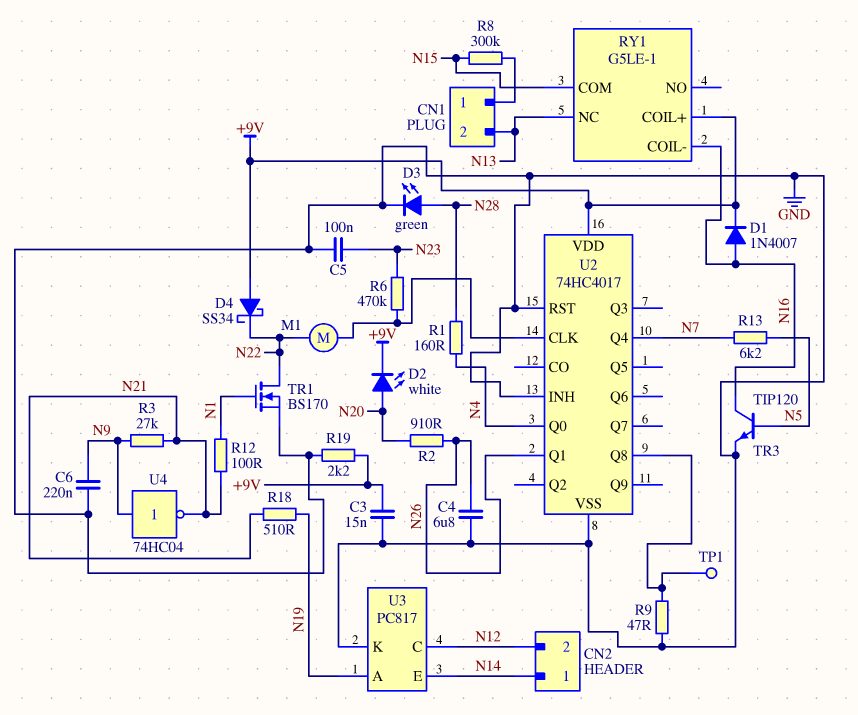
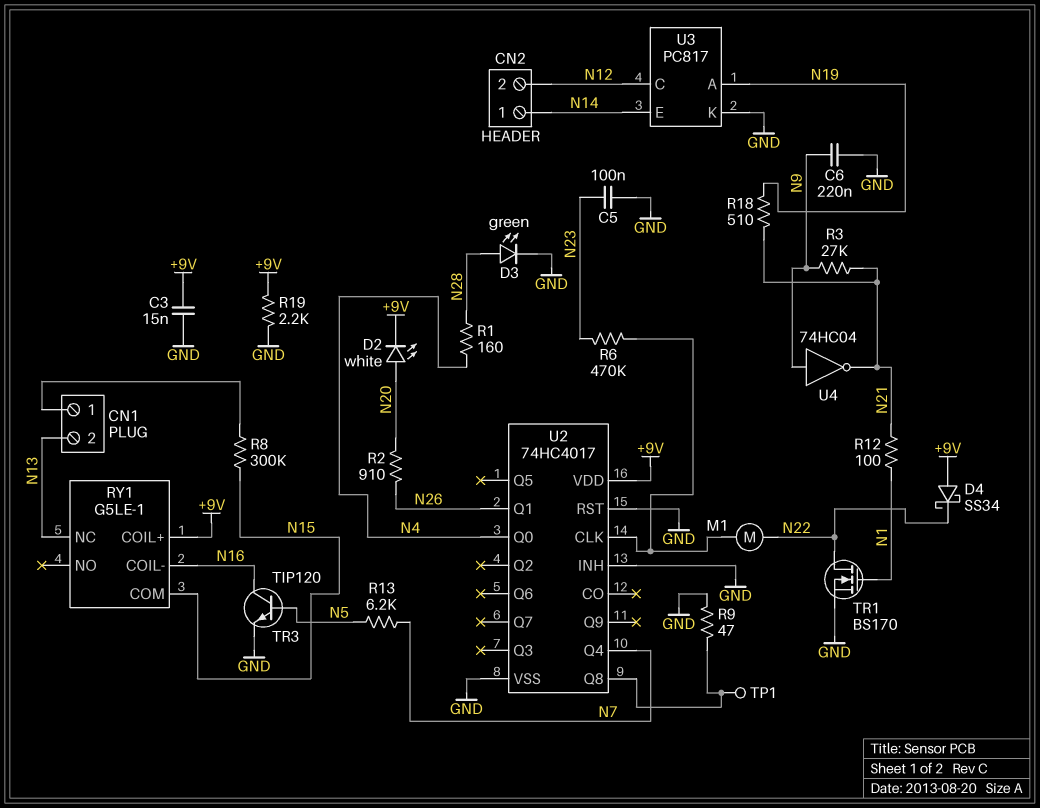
C4: 6.8uF (GND, N26) -> none
D1: diode 1N4007 (A N16, K +9V) -> none

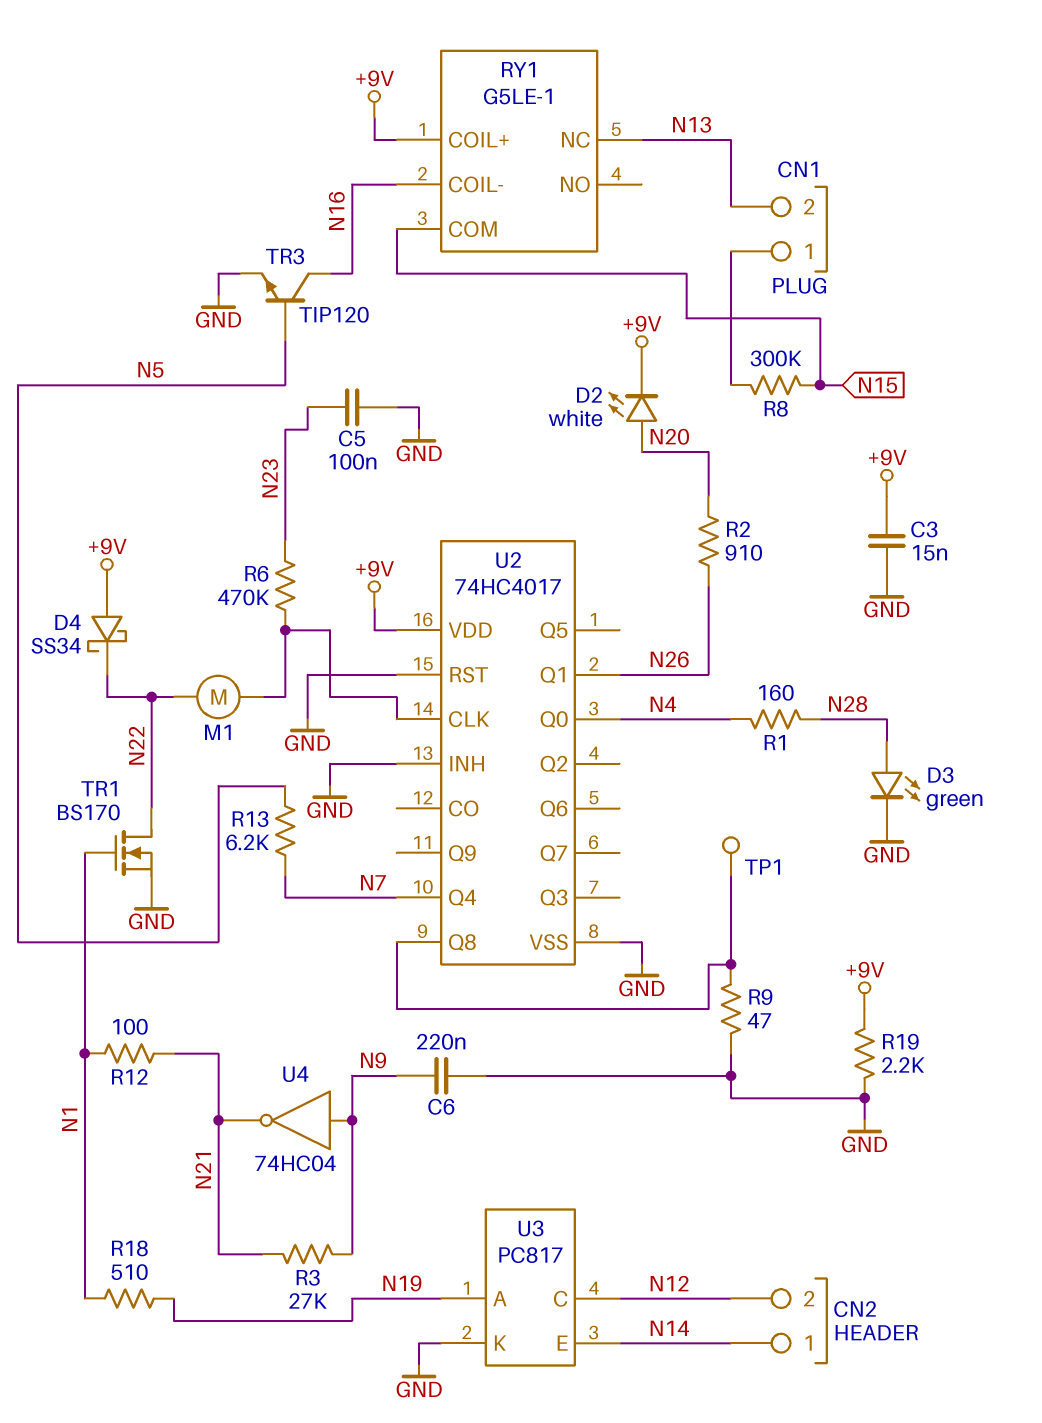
R18: 510 (N19, N21) -> 510 (N1, N19)

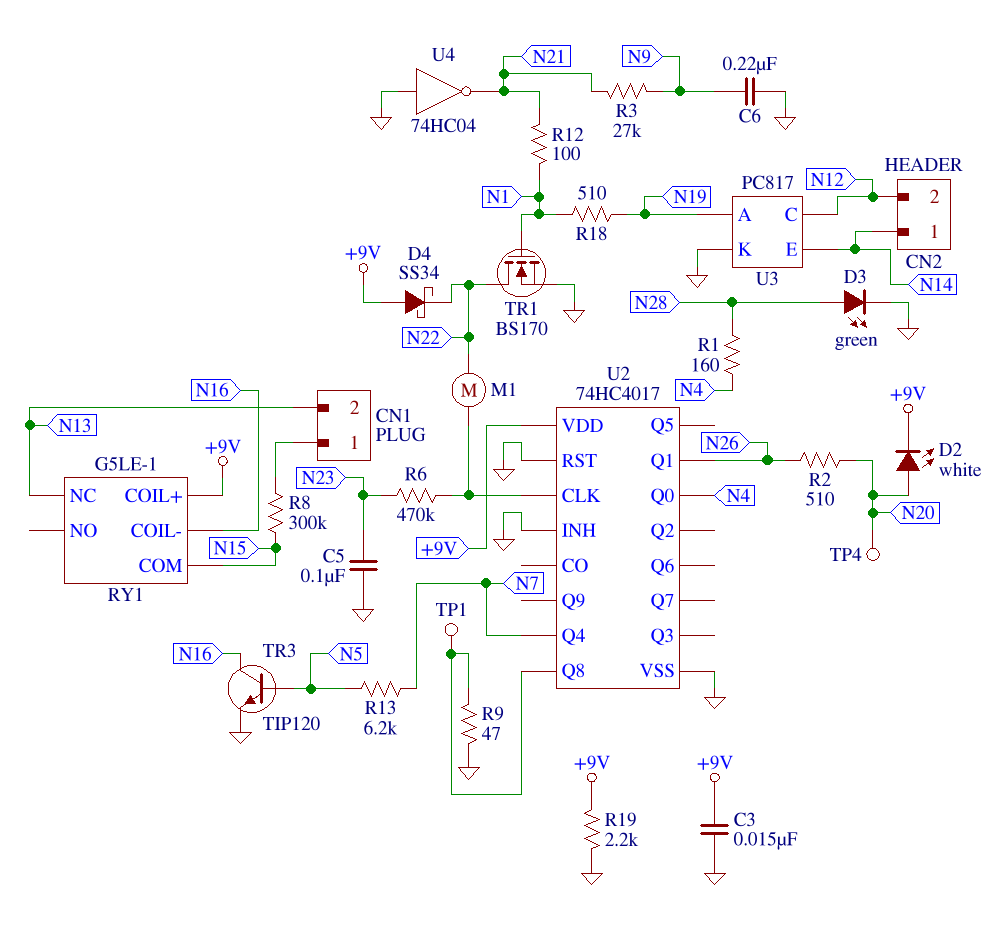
R2: 910 (N20, N26) -> 510 (N20, N26)
TP4: none -> test point (N20)
U4: NOT 74HC04 (in N9, out N21) -> NOT 74HC04 (in GND, out N21)

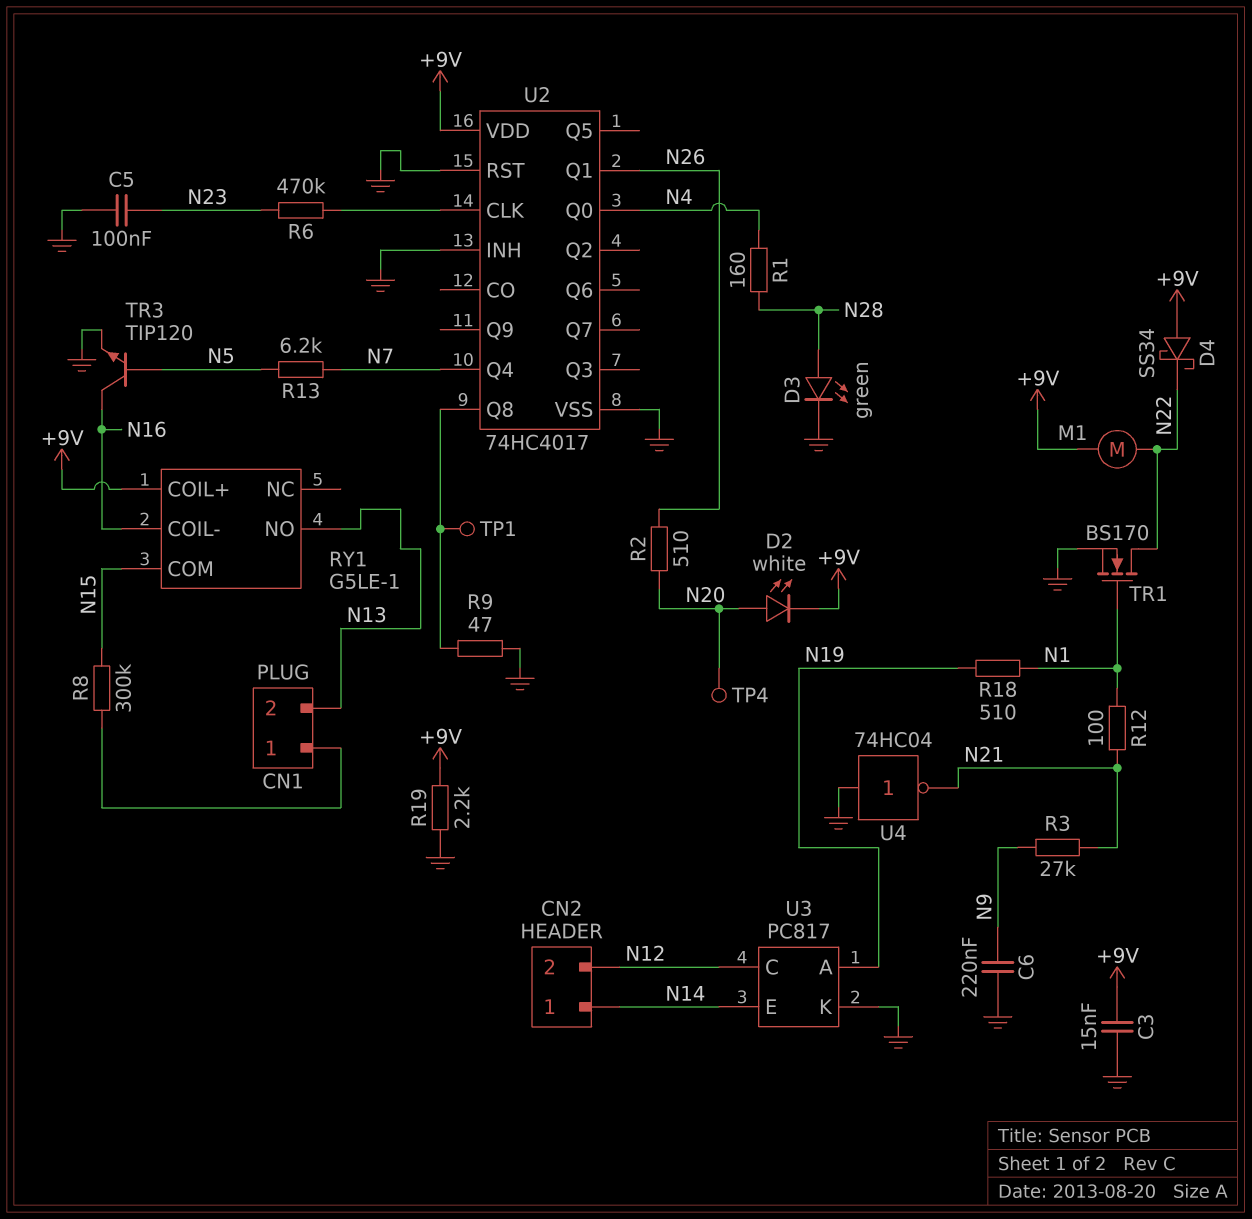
M1: motor (N22, U2/CLK) -> motor (+9V, N22)
RY1 pin NC: N13 -> none
RY1 pin NO: none -> N13

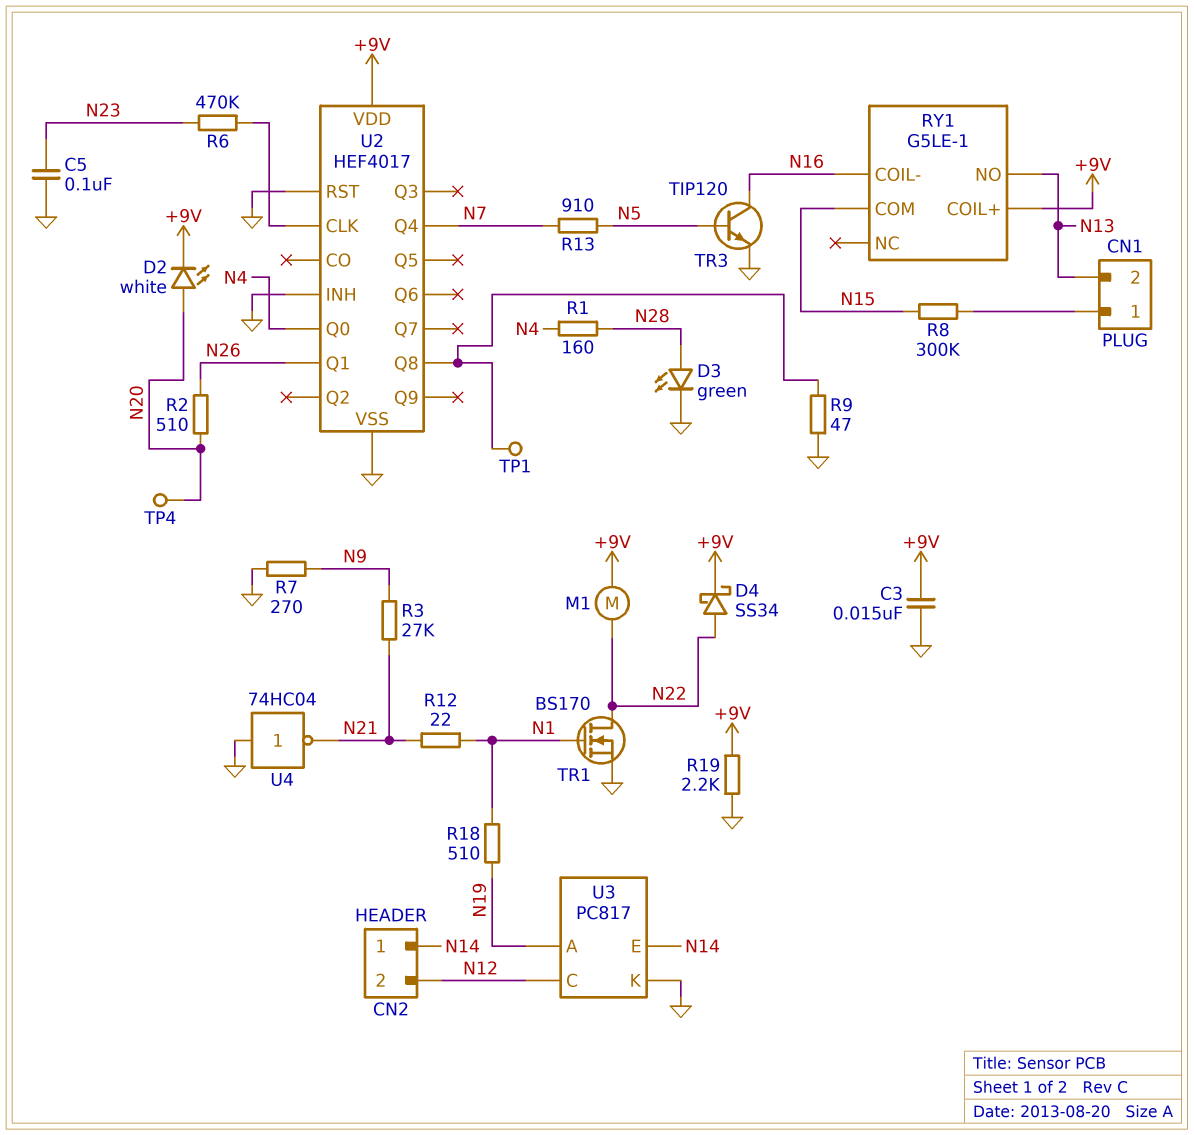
C6: 220nF (GND, N9) -> none
D4: schottky SS34 (A +9V, K N22) -> schottky SS34 (A N22, K +9V)
R7: none -> 270 (GND, N9)
R12: 100 (N1, N21) -> 22 (N1, N21)
R13: 6.2k (N5, N7) -> 910 (N5, N7)
U2: 74HC4017 -> HEF4017

